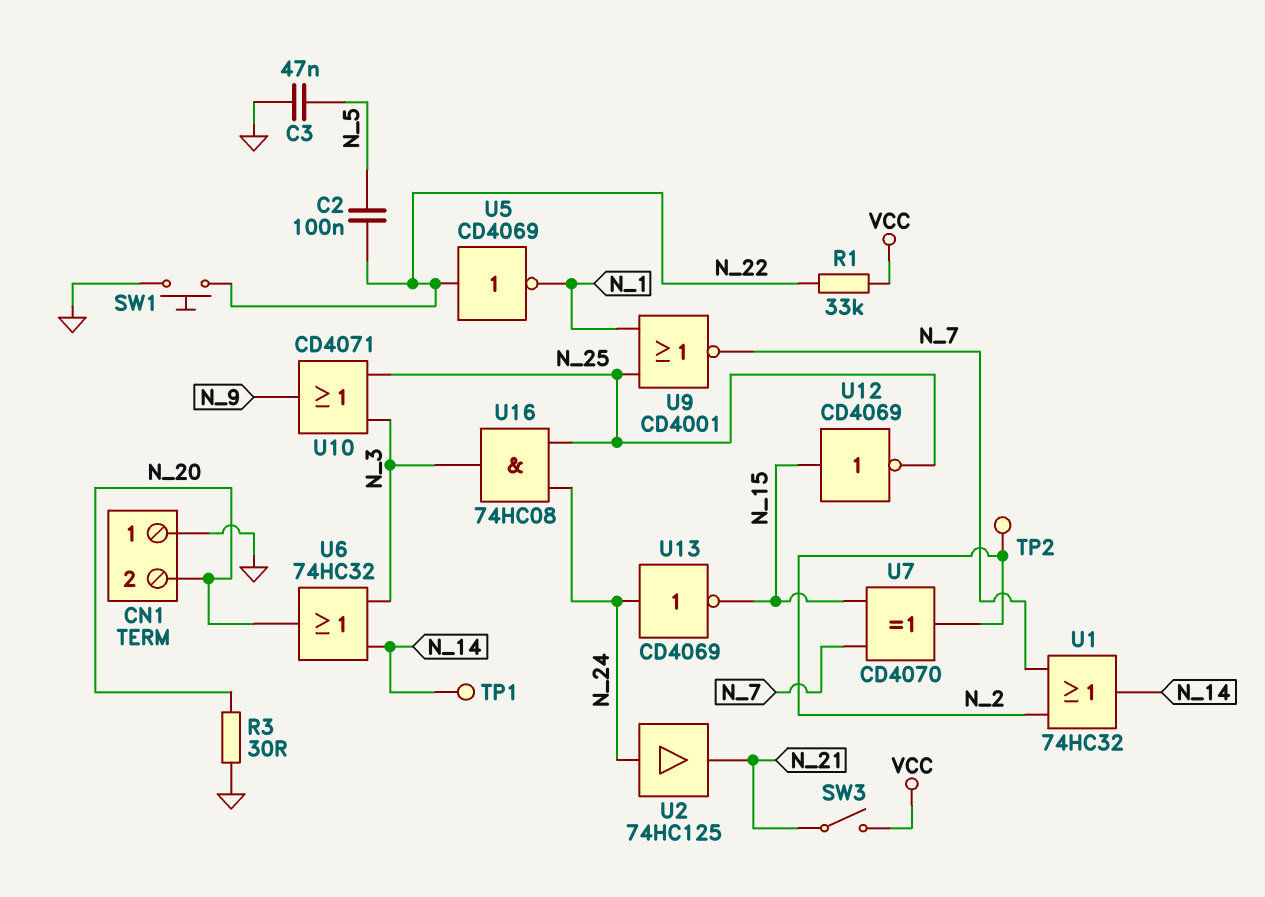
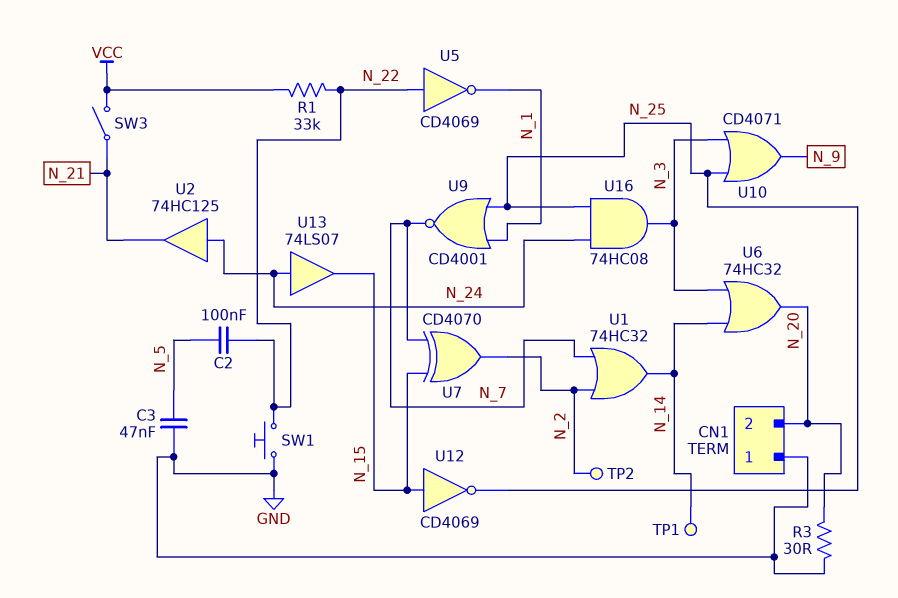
U13: NOT CD4069 (in N_24, out N_15) -> buffer 74LS07 (in N_24, out N_15)

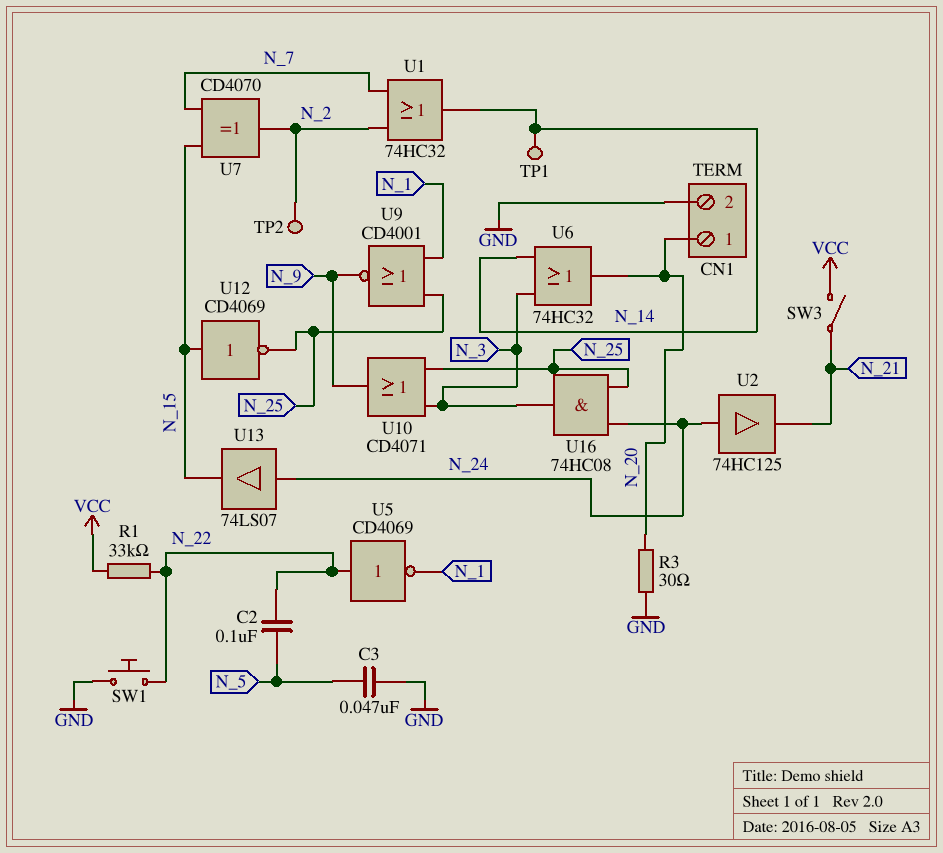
CN1 pin 1: GND -> N_20
CN1 pin 2: N_20 -> GND
U9: NOR CD4001 (in N_1, in N_25, out N_7) -> NOR CD4001 (in N_1, in N_25, out N_9)

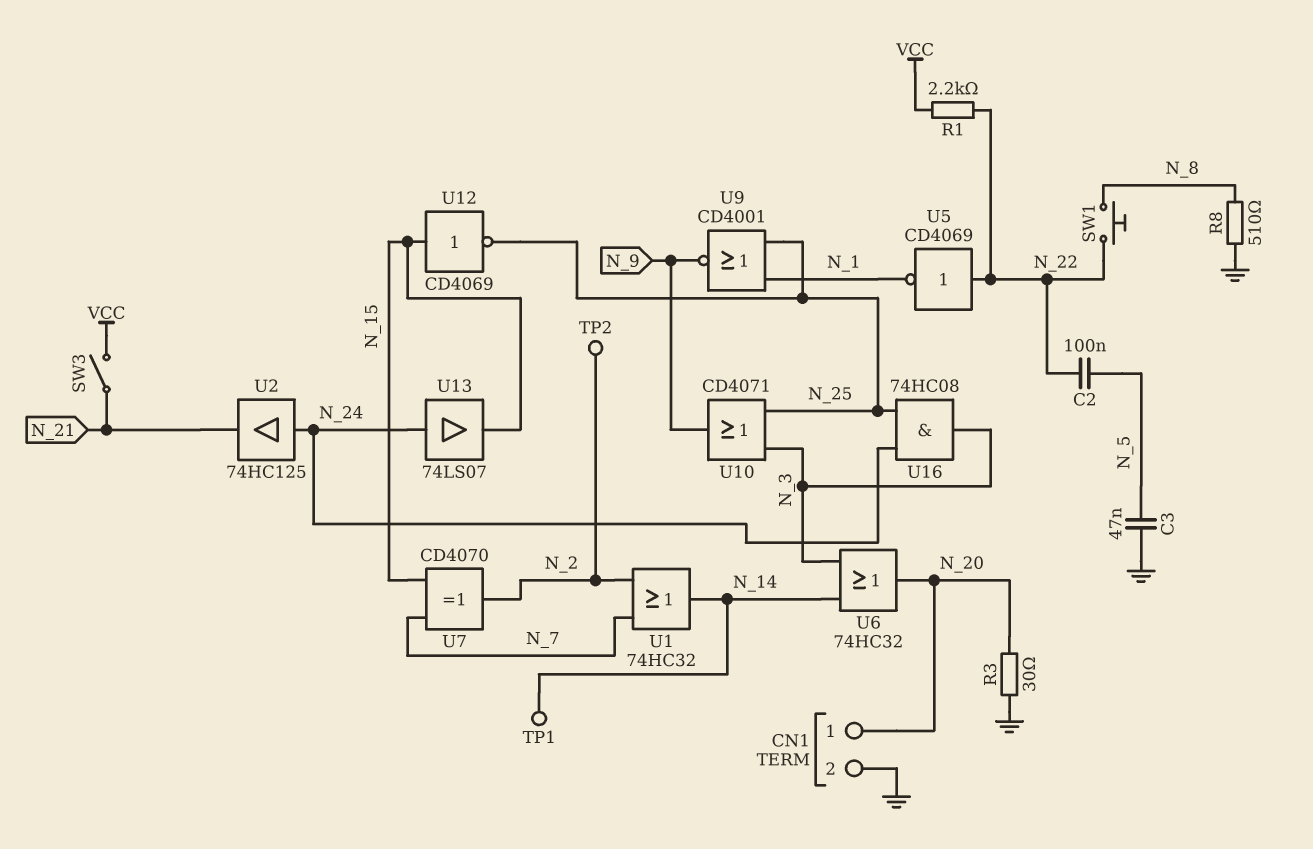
R1: 33k (N_22, VCC) -> 2.2k (N_22, VCC)
R8: none -> 510 (GND, N_8)
SW1: button (GND, N_22) -> button (N_8, N_22)

